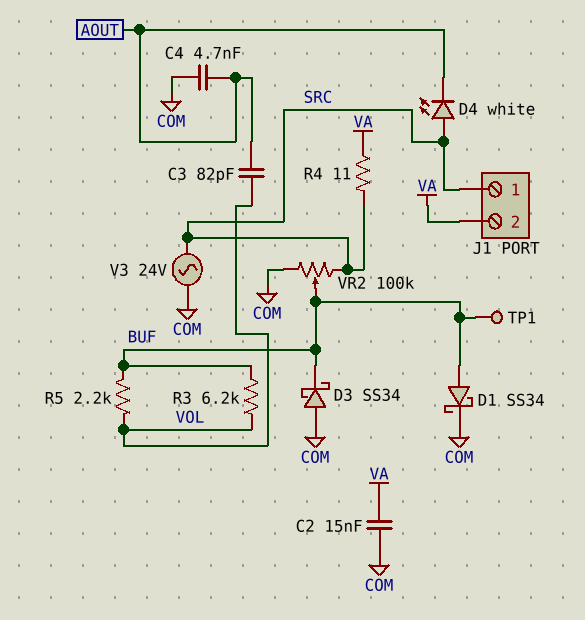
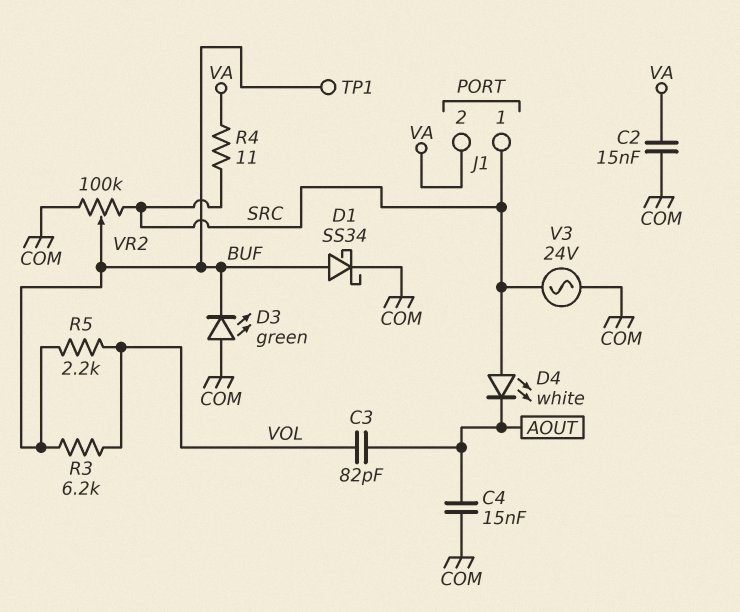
C4: 4.7nF (AOUT, COM) -> 15nF (AOUT, COM)
D3: schottky SS34 (A COM, K BUF) -> LED green (A COM, K BUF)

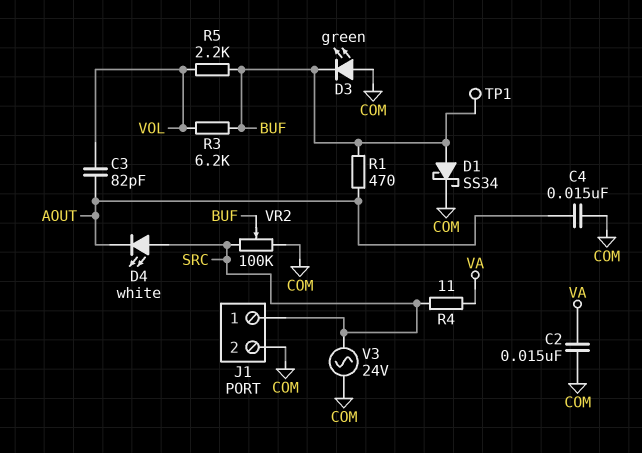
J1 pin 2: VA -> COM
R1: none -> 470 (AOUT, BUF)

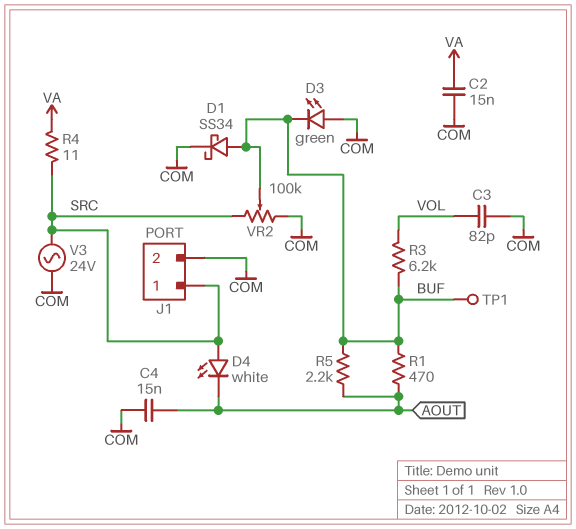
C3: 82pF (AOUT, VOL) -> 82pF (COM, VOL)
R5: 2.2k (BUF, VOL) -> 2.2k (AOUT, BUF)

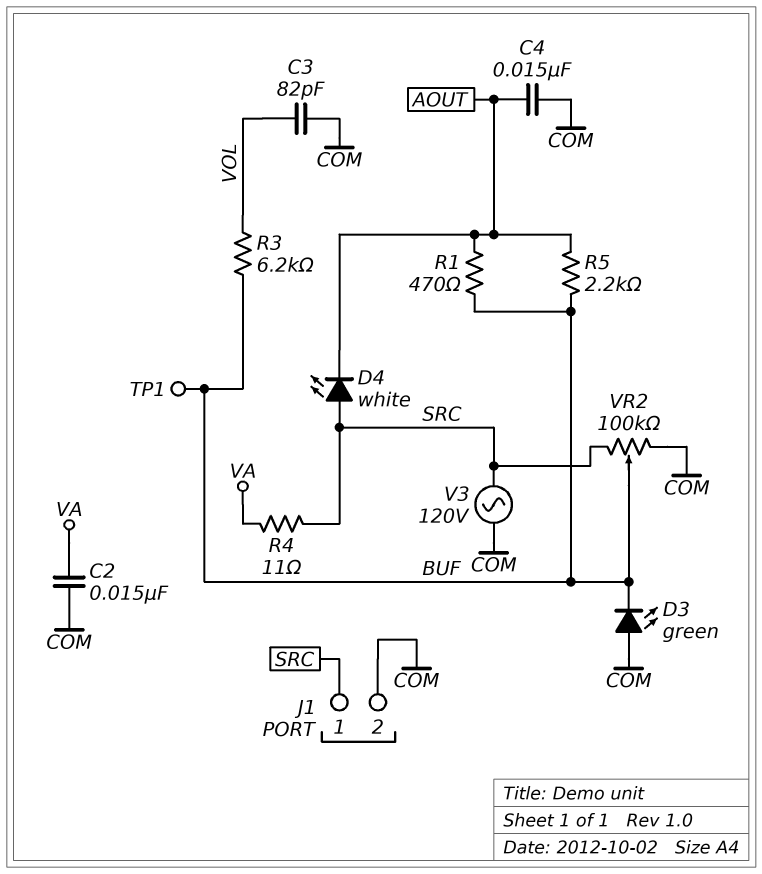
D1: schottky SS34 (A BUF, K COM) -> none
V3: AC 24V (COM, SRC) -> AC 120V (COM, SRC)

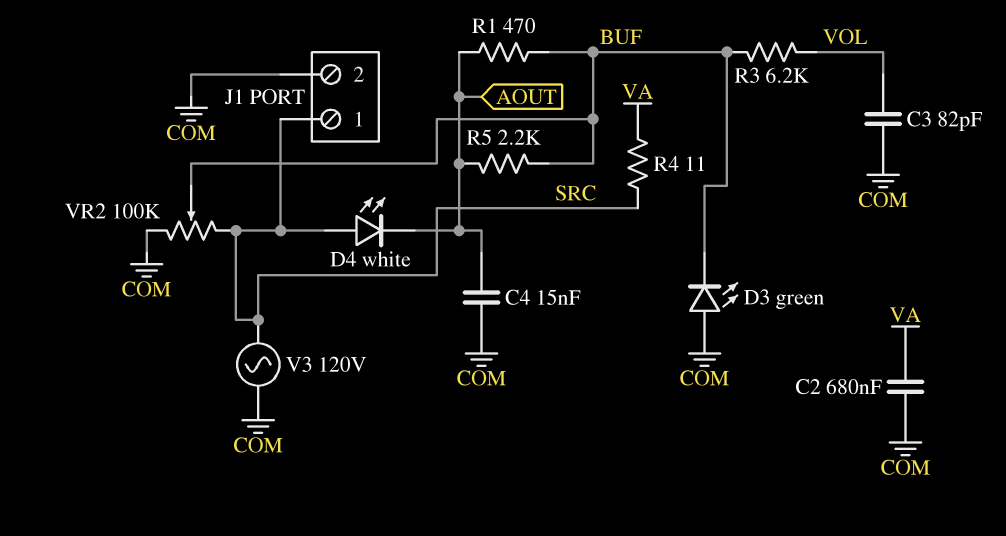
C2: 15nF (COM, VA) -> 680nF (COM, VA)
TP1: test point (BUF) -> none

